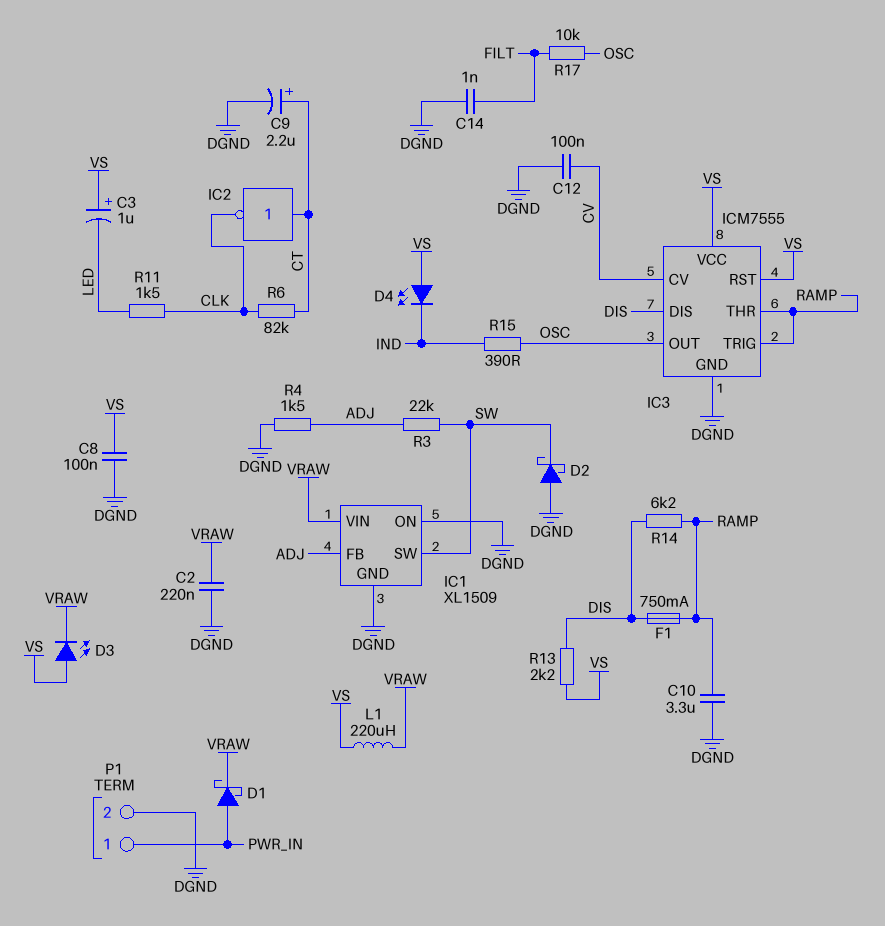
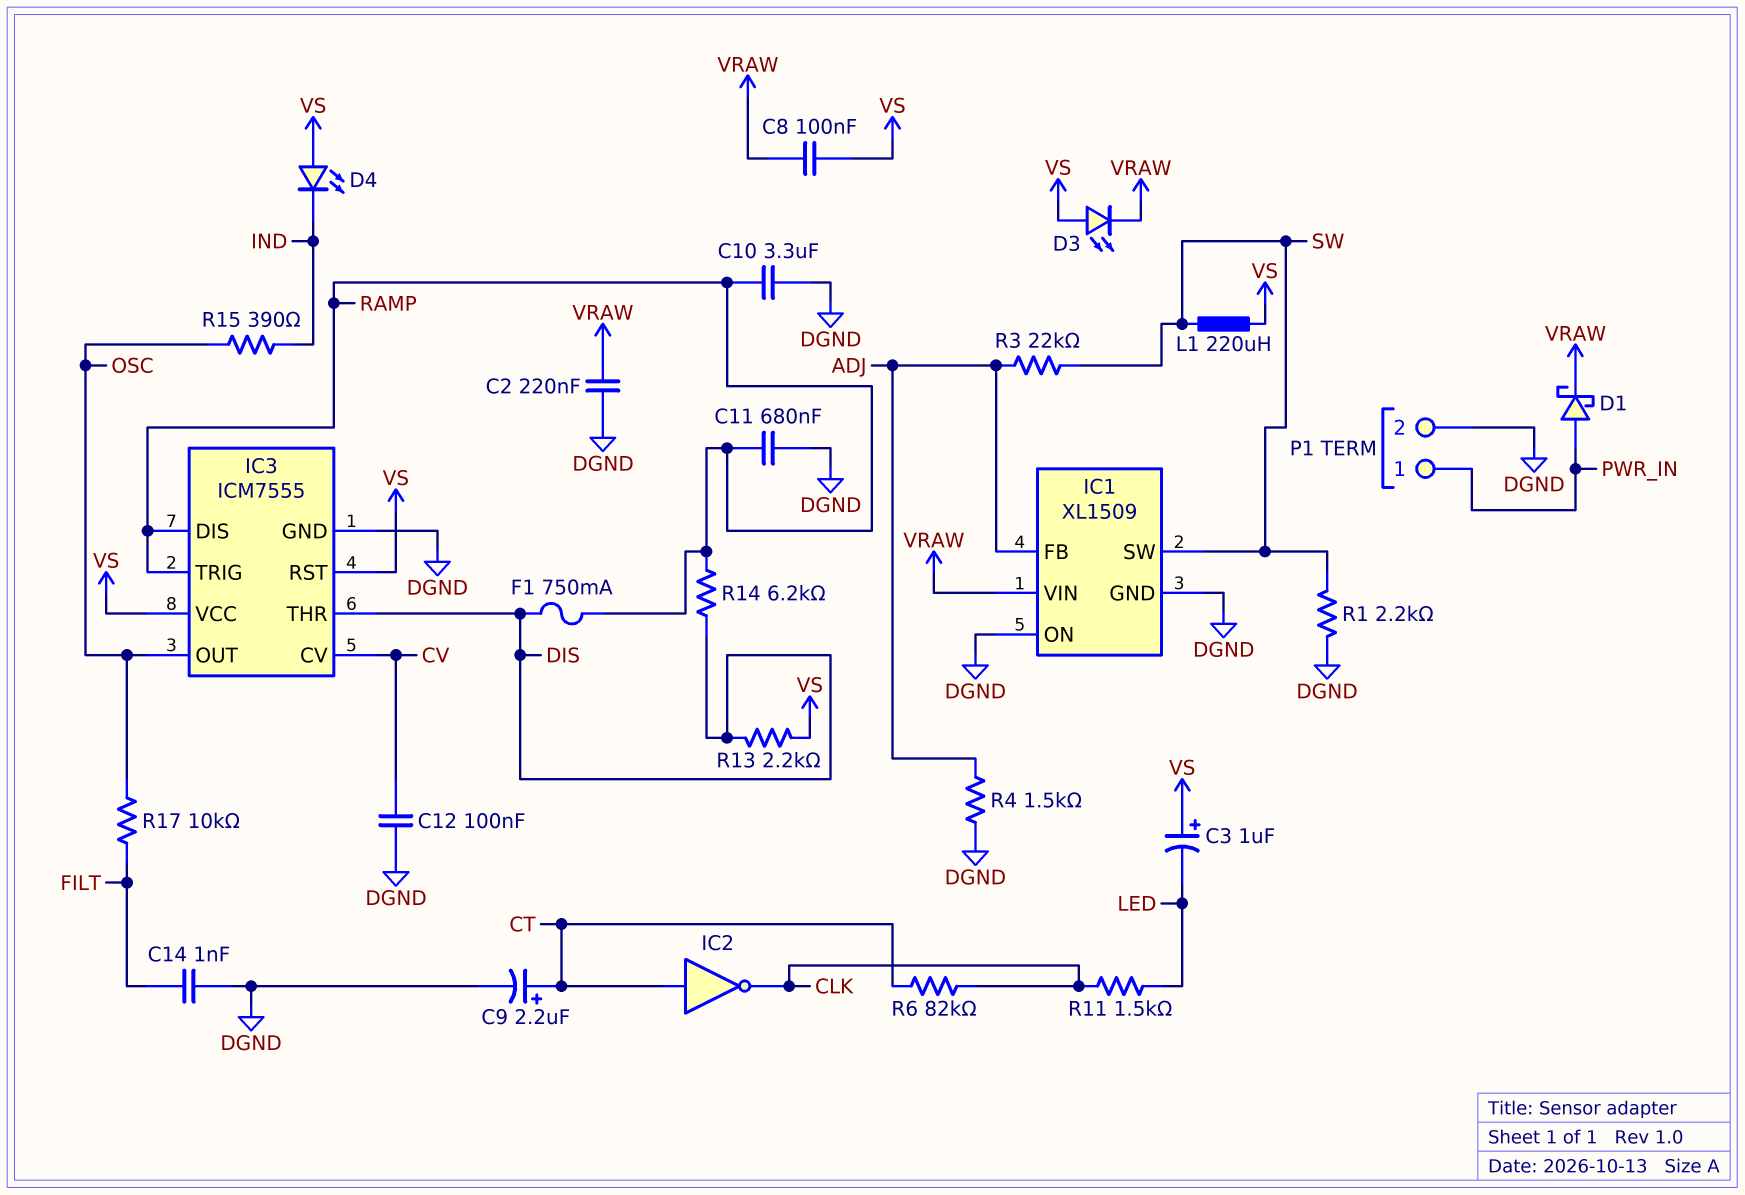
C8: 100nF (DGND, VS) -> 100nF (VRAW, VS)
C11: none -> 680nF (DGND, RAMP)
D2: schottky (A DGND, K SW) -> none
IC3 pin DIS: DIS -> RAMP
IC3 pin THR: RAMP -> DIS
L1: 220uH (VRAW, VS) -> 220uH (SW, VS)
R1: none -> 2.2k (DGND, SW)

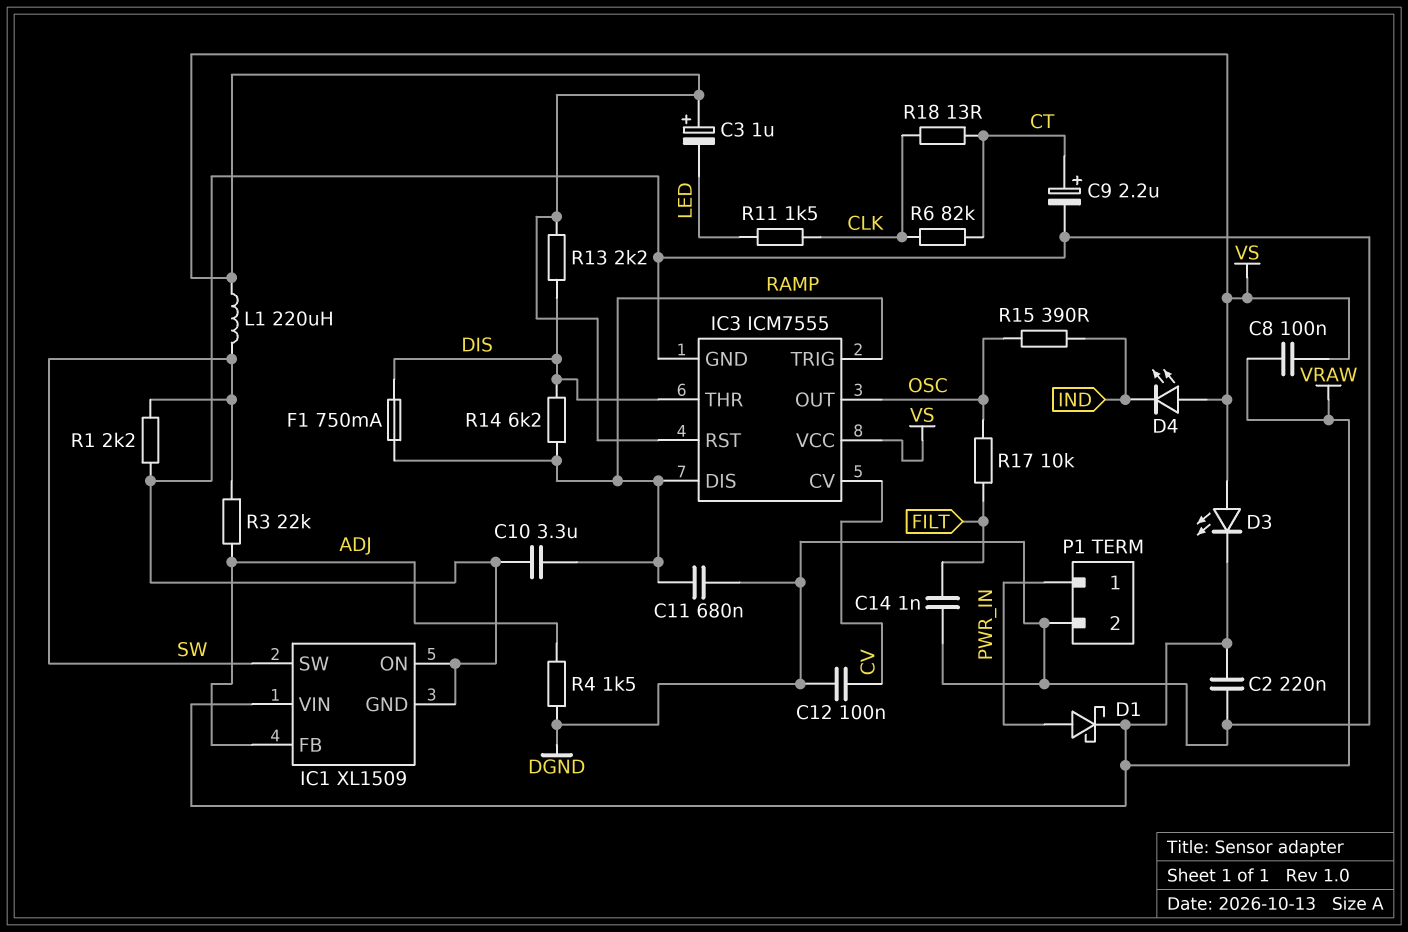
IC2: NOT (in CT, out CLK) -> none
R18: none -> 13 (CLK, CT)

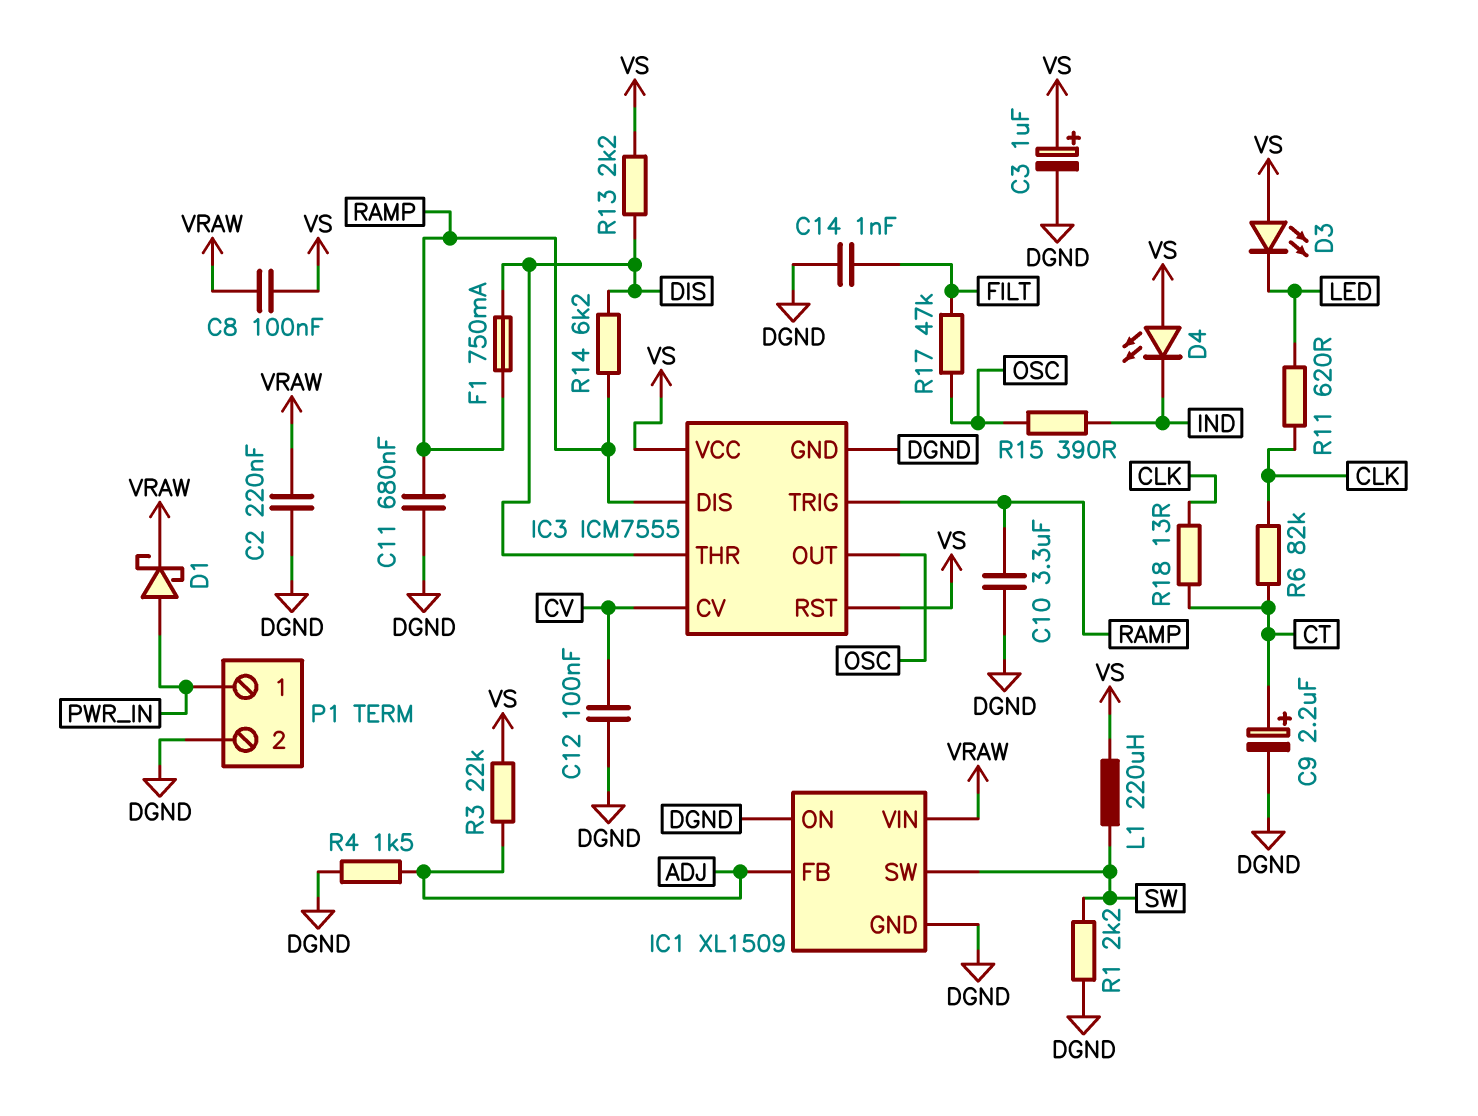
C3: 1uF (plus VS, minus LED) -> 1uF (plus VS, minus DGND)
D3: LED (A VS, K VRAW) -> LED (A VS, K LED)
R3: 22k (ADJ, SW) -> 22k (ADJ, VS)
R11: 1.5k (CLK, LED) -> 620 (CLK, LED)
R17: 10k (FILT, OSC) -> 47k (FILT, OSC)

